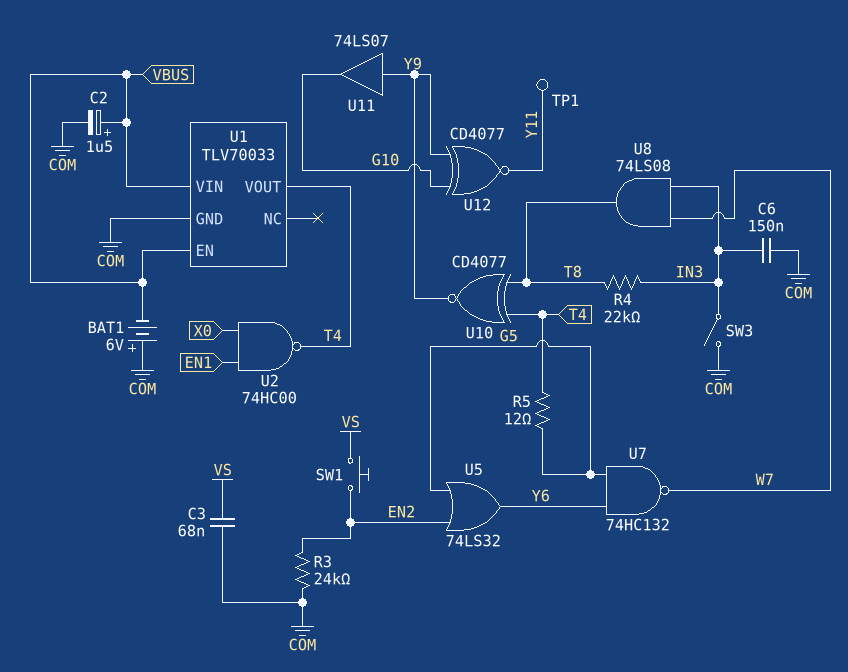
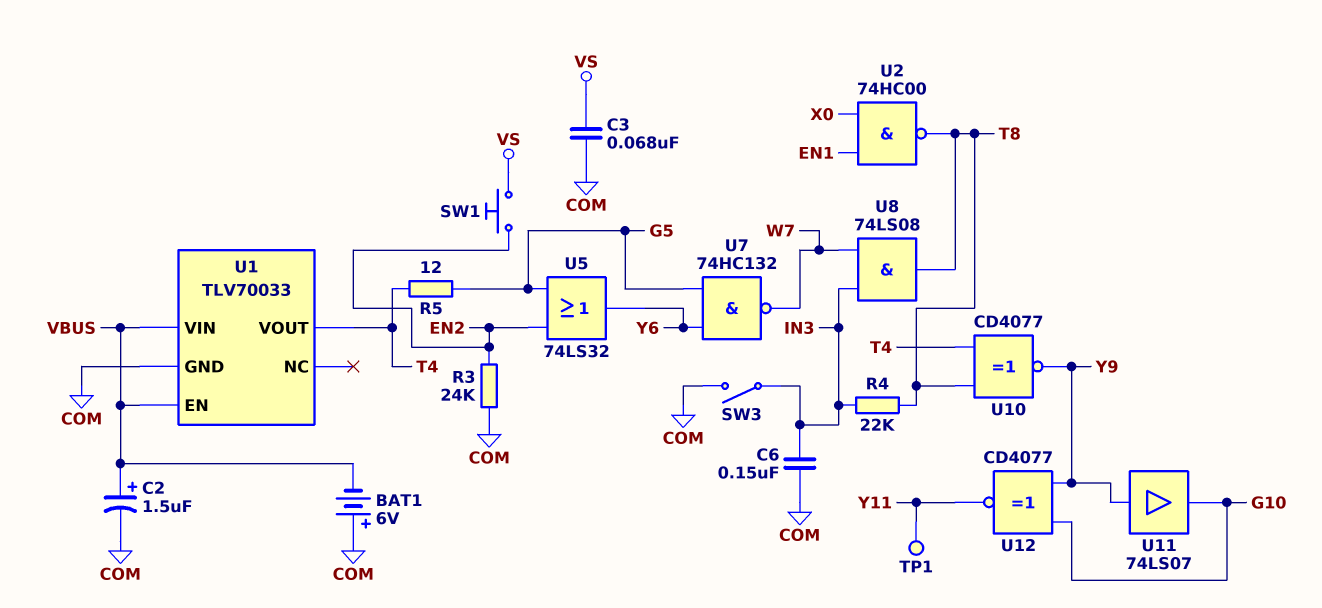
U2: NAND 74HC00 (in EN1, in X0, out T4) -> NAND 74HC00 (in EN1, in X0, out T8)

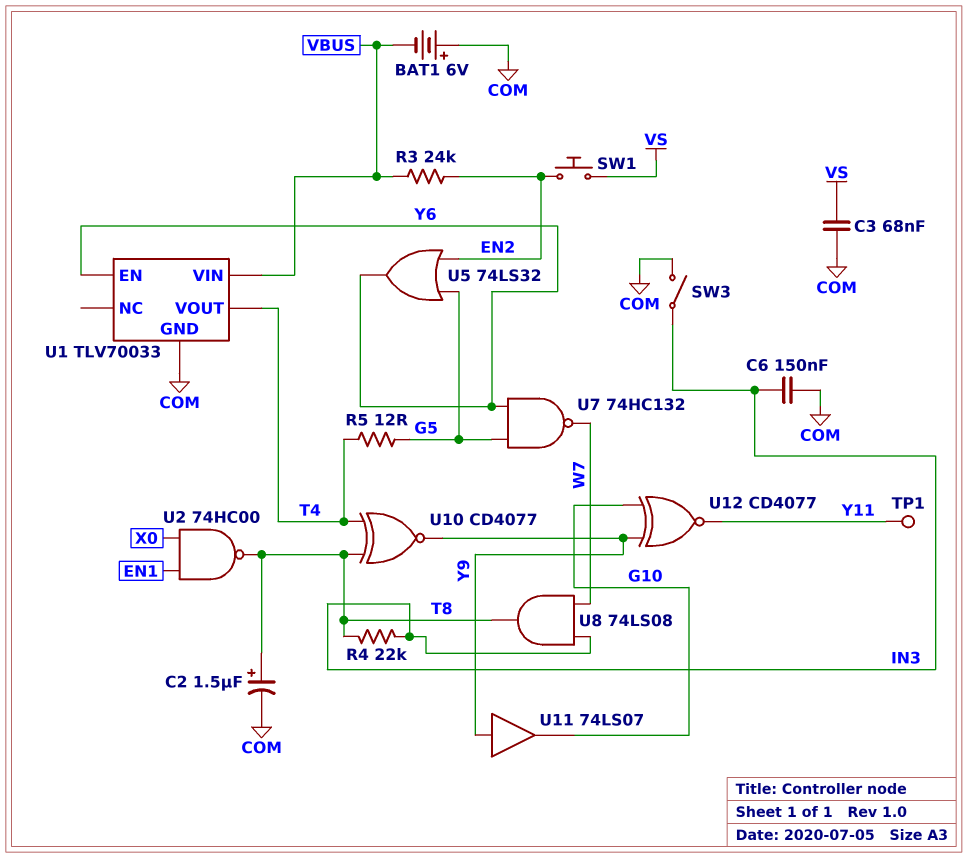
C2: 1.5uF (plus VBUS, minus COM) -> 1.5uF (plus T8, minus COM)
R3: 24k (COM, EN2) -> 24k (EN2, VBUS)
U1 pin EN: VBUS -> Y6

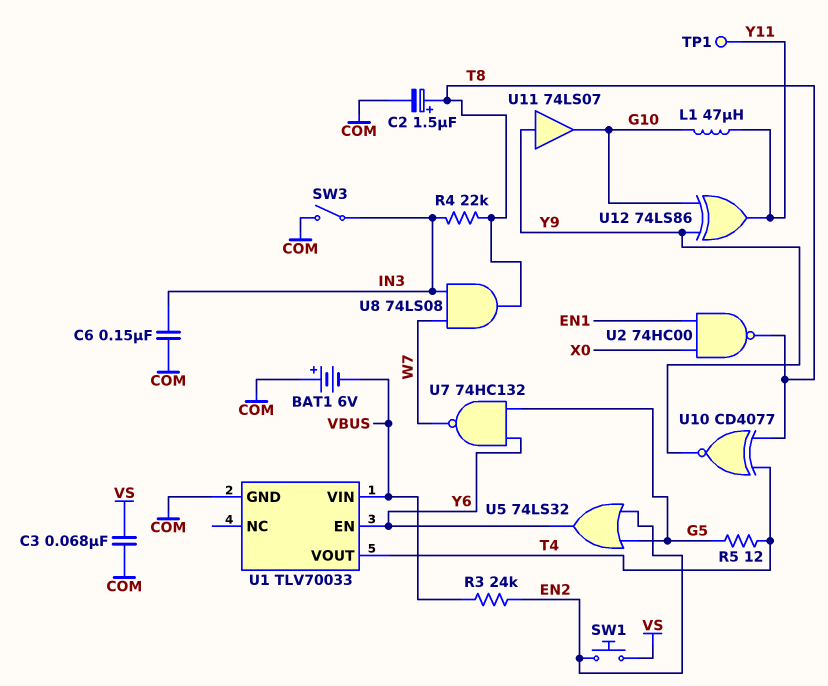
L1: none -> 47uH (G10, Y11)
U12: XNOR CD4077 (in G10, in Y9, out Y11) -> XOR 74LS86 (in G10, in Y9, out Y11)

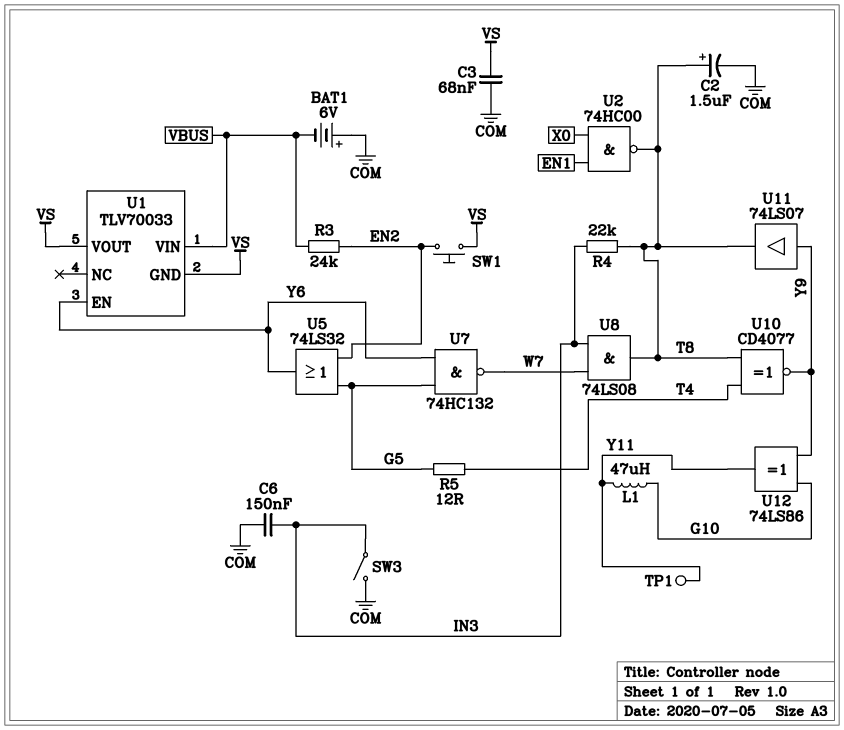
U1 pin GND: COM -> VS
U1 pin VOUT: T4 -> VS
U11: buffer 74LS07 (in Y9, out G10) -> buffer 74LS07 (in Y9, out T8)

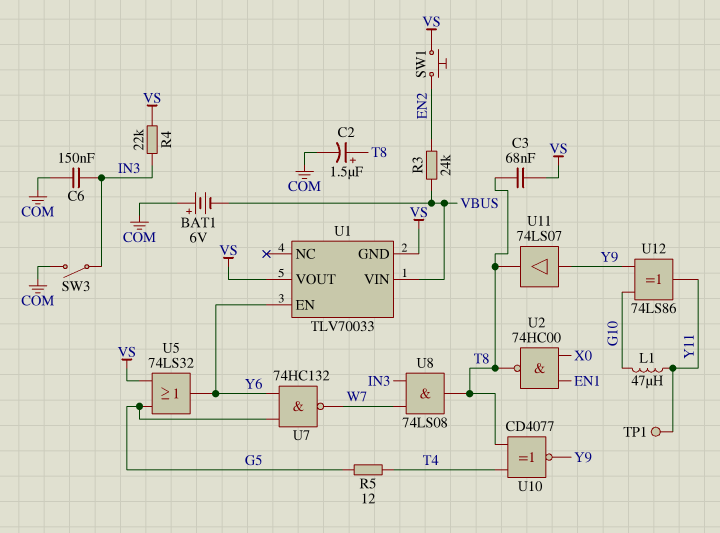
C3: 68nF (COM, VS) -> 68nF (T8, VS)
R4: 22k (IN3, T8) -> 22k (IN3, VS)
U5: OR 74LS32 (in EN2, in G5, out Y6) -> OR 74LS32 (in G5, in VS, out Y6)

